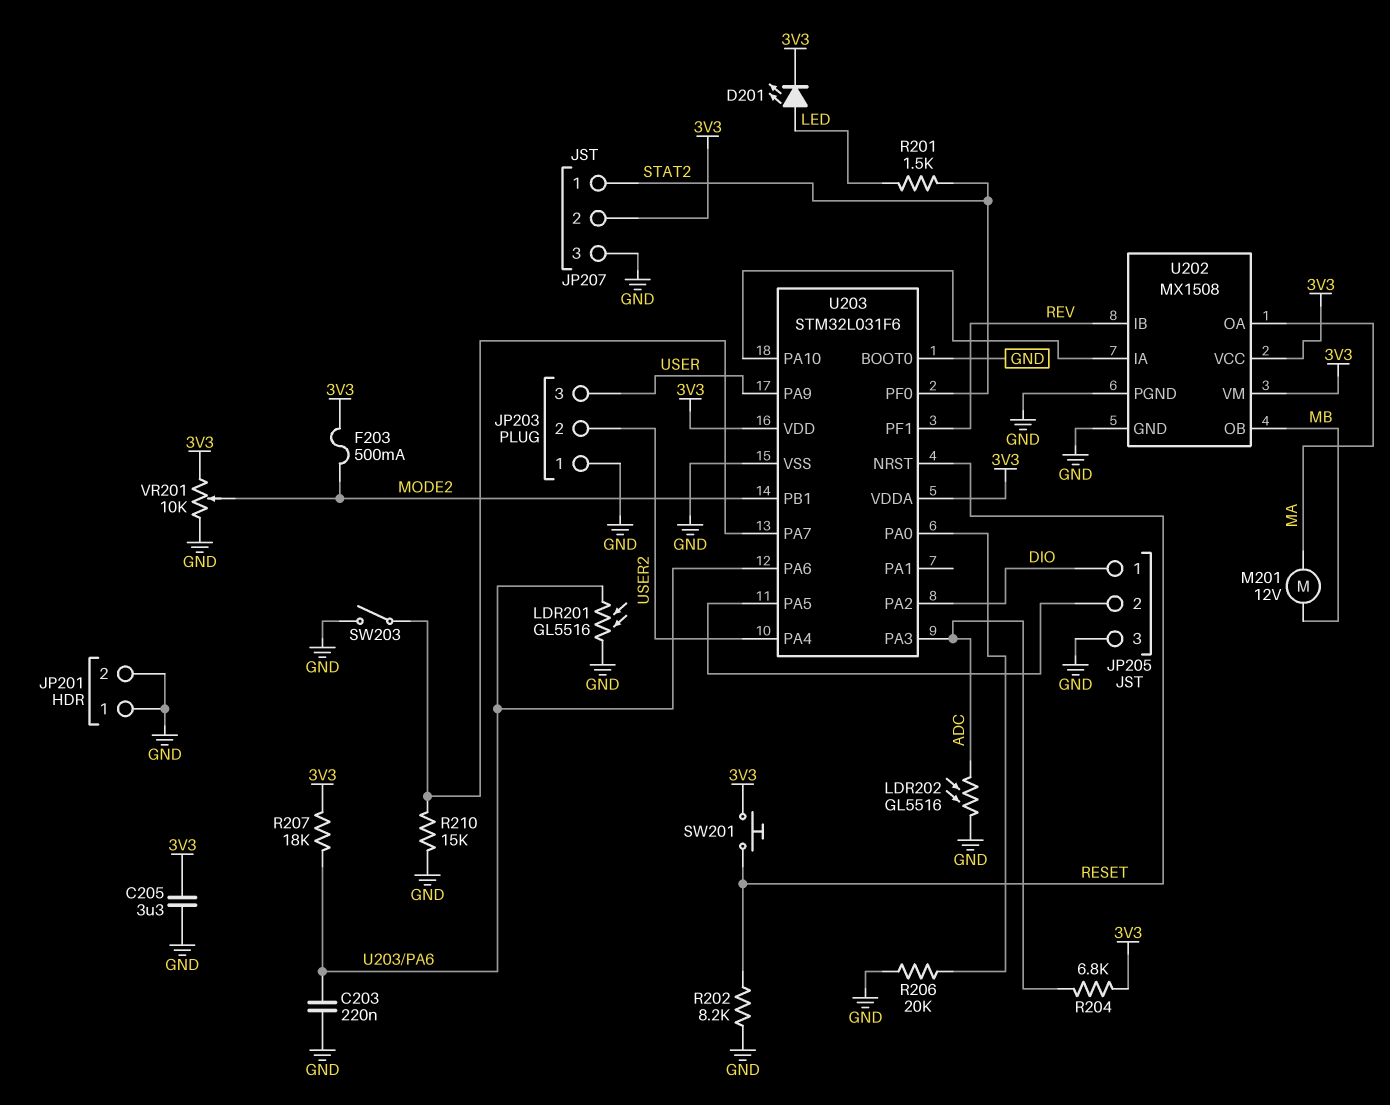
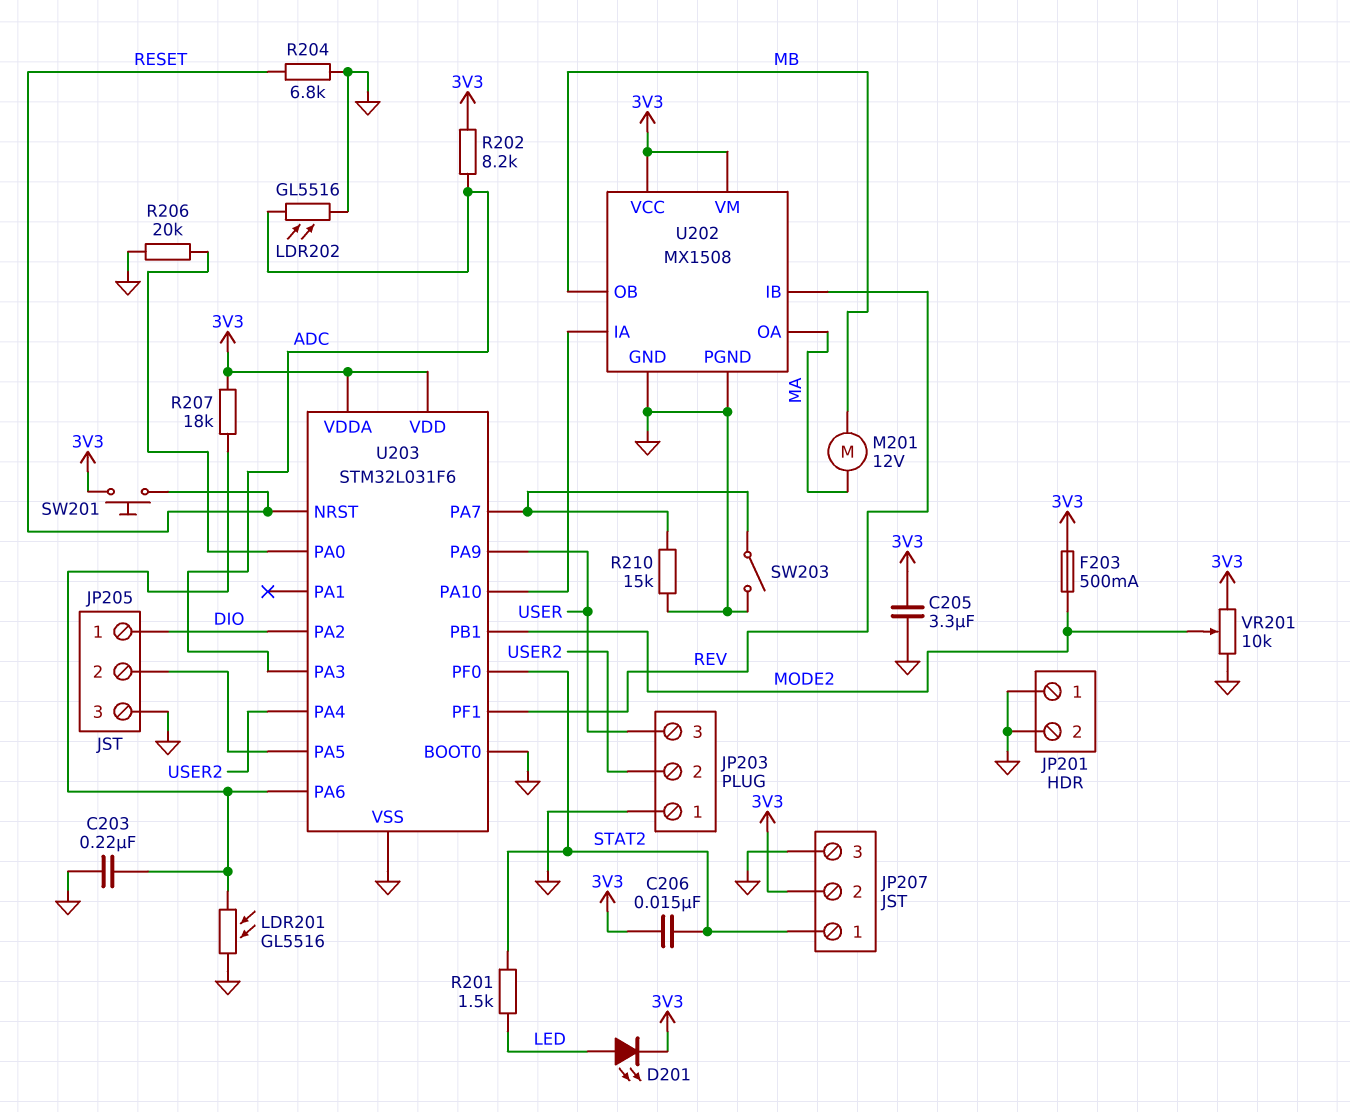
C206: none -> 15nF (3V3, STAT2)
R202: 8.2k (GND, RESET) -> 8.2k (3V3, ADC)
R204: 6.8k (3V3, ADC) -> 6.8k (GND, RESET)

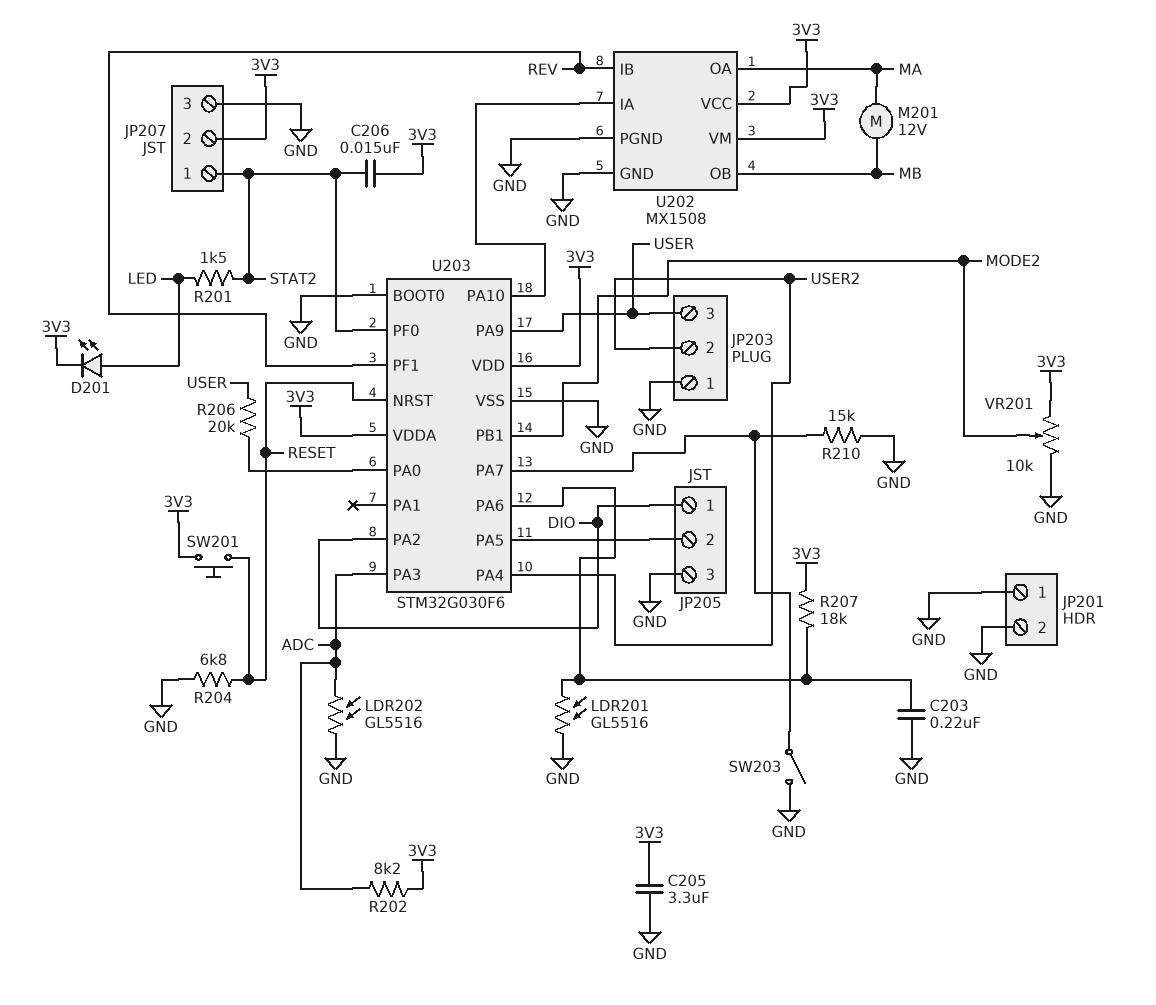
F203: 500mA (3V3, MODE2) -> none
R206: 20k (GND, U203/PA0) -> 20k (U203/PA0, USER)
U203: STM32L031F6 -> STM32G030F6

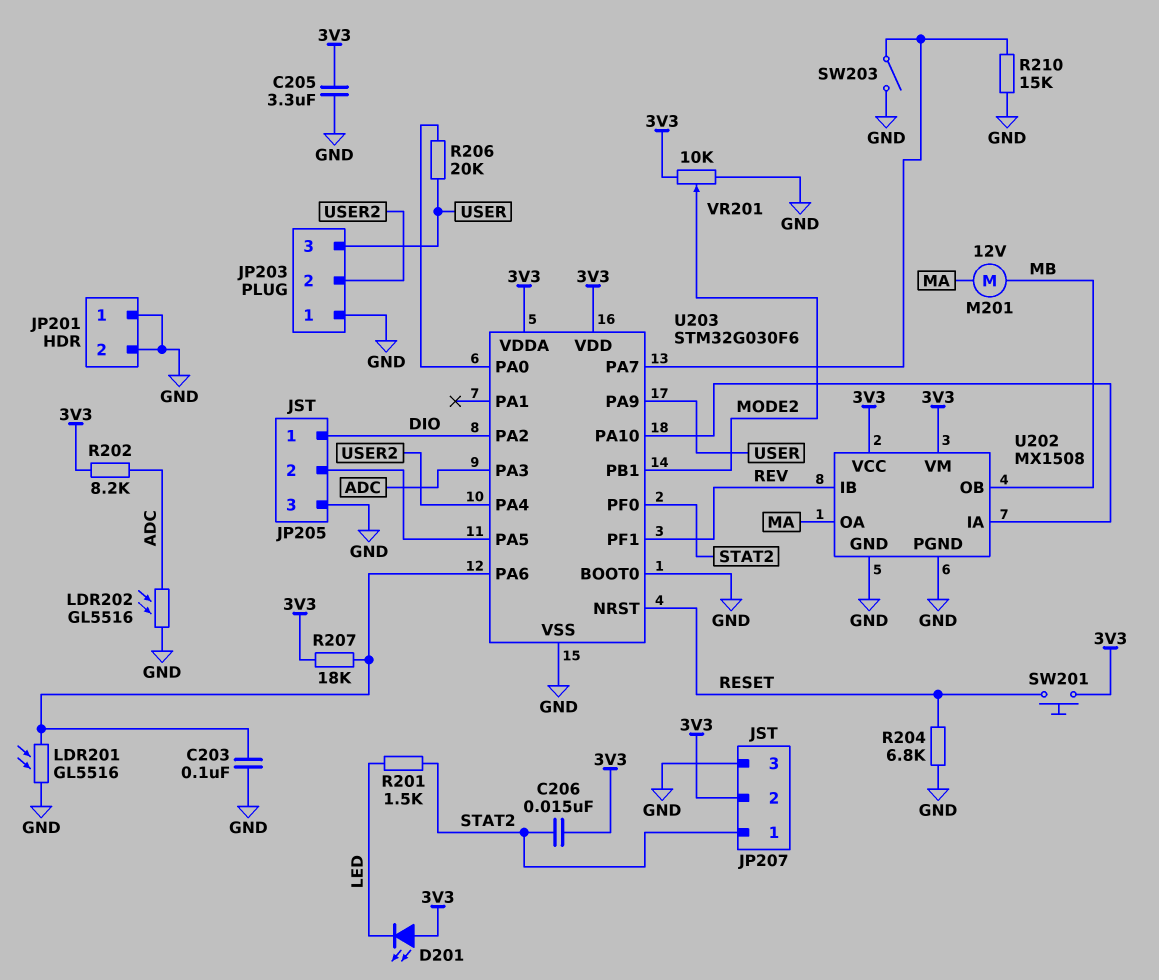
C203: 220nF (GND, U203/PA6) -> 100nF (GND, U203/PA6)
D201: LED (A LED, K 3V3) -> LED (A 3V3, K LED)

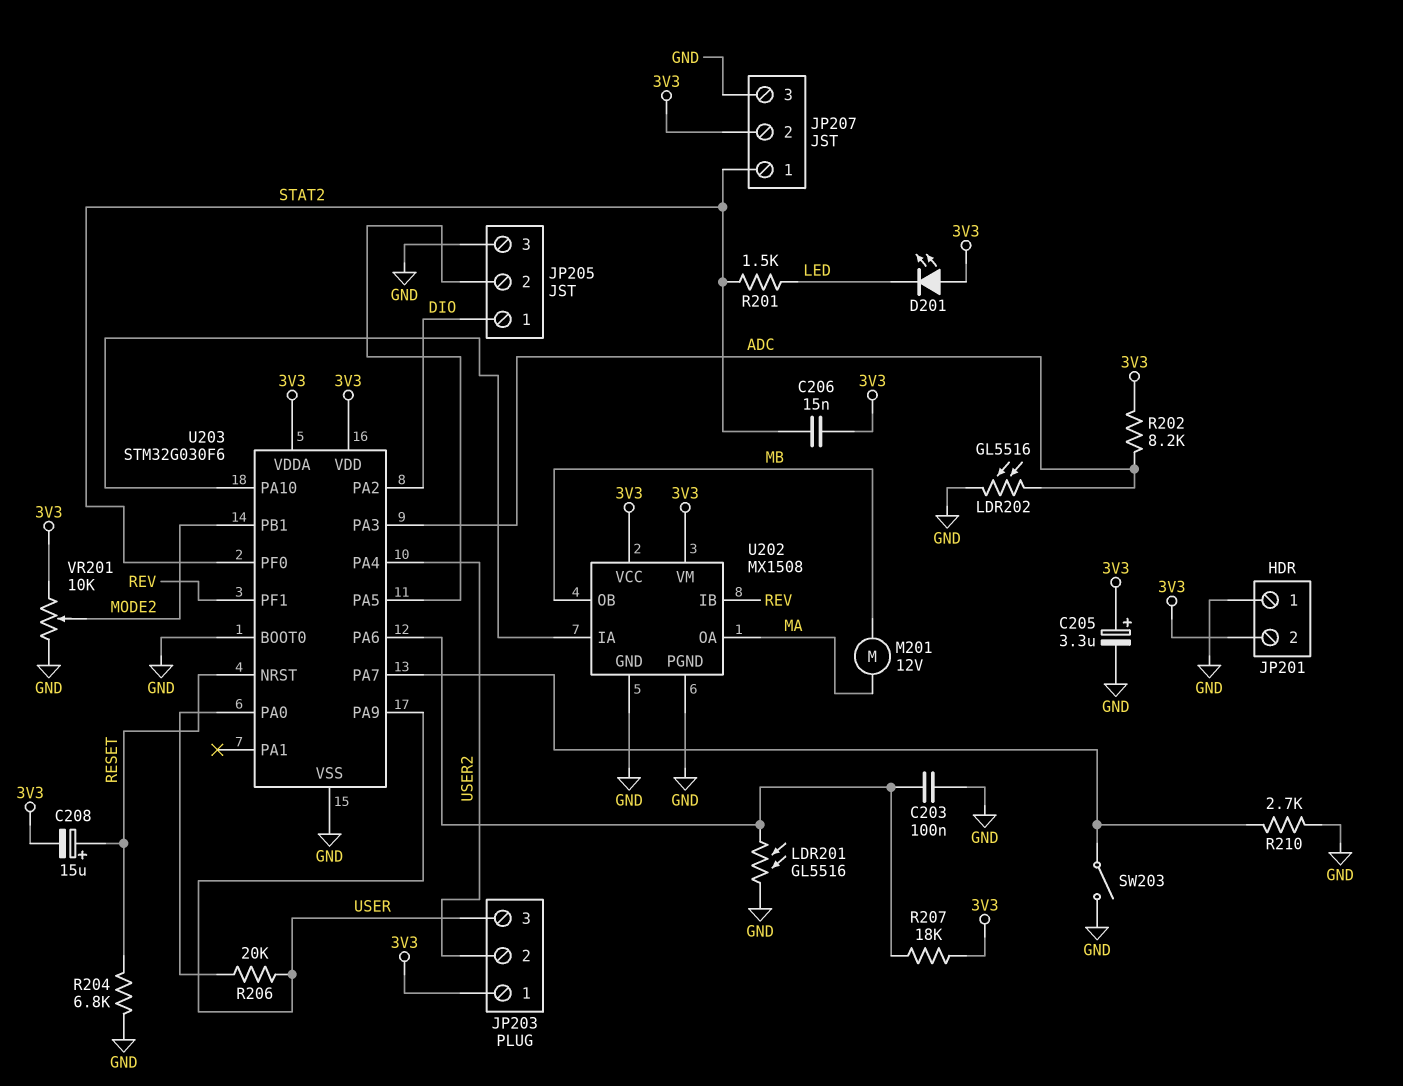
C205: 3.3uF (3V3, GND) -> 3.3uF (plus 3V3, minus GND)
C208: none -> 15uF (plus RESET, minus 3V3)
JP201 pin 2: GND -> 3V3
JP203 pin 1: GND -> 3V3
R210: 15k (GND, U203/PA7) -> 2.7k (GND, U203/PA7)
SW201: button (3V3, RESET) -> none

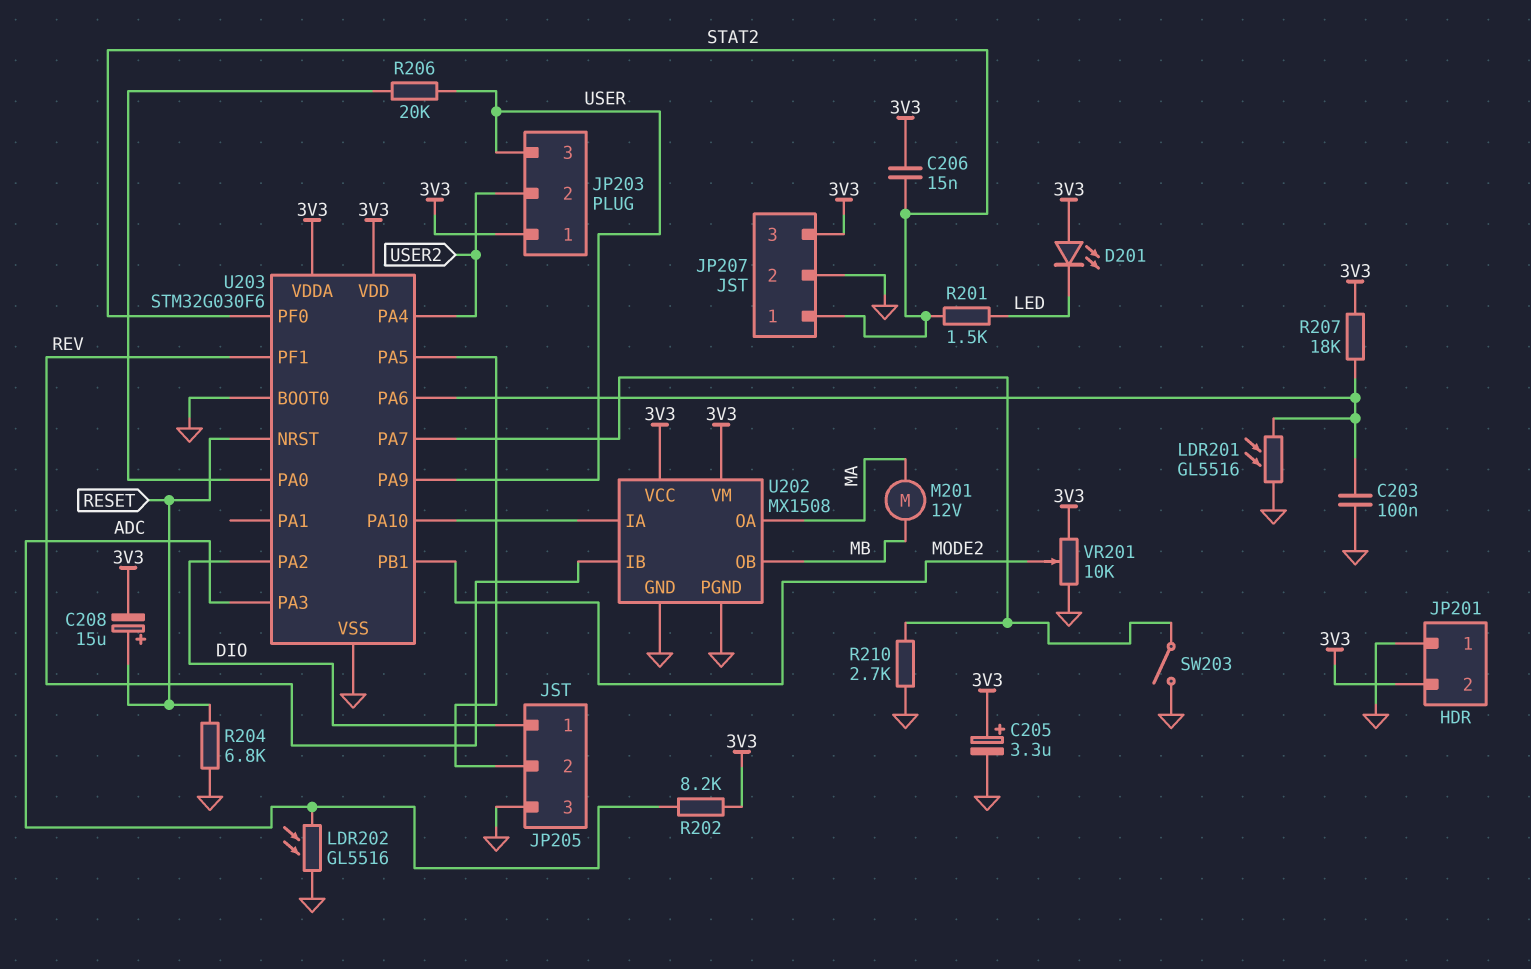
JP207 pin 2: 3V3 -> GND
JP207 pin 3: GND -> 3V3

